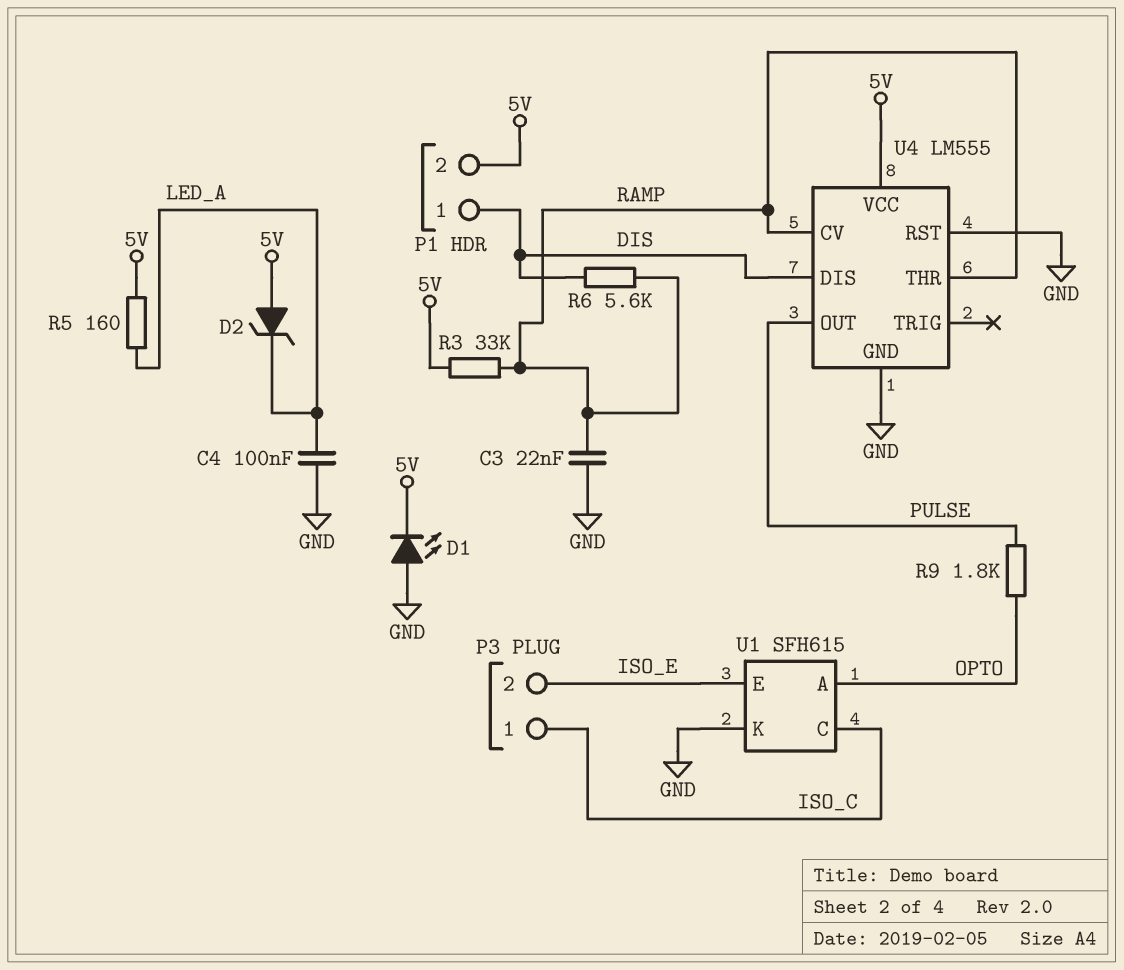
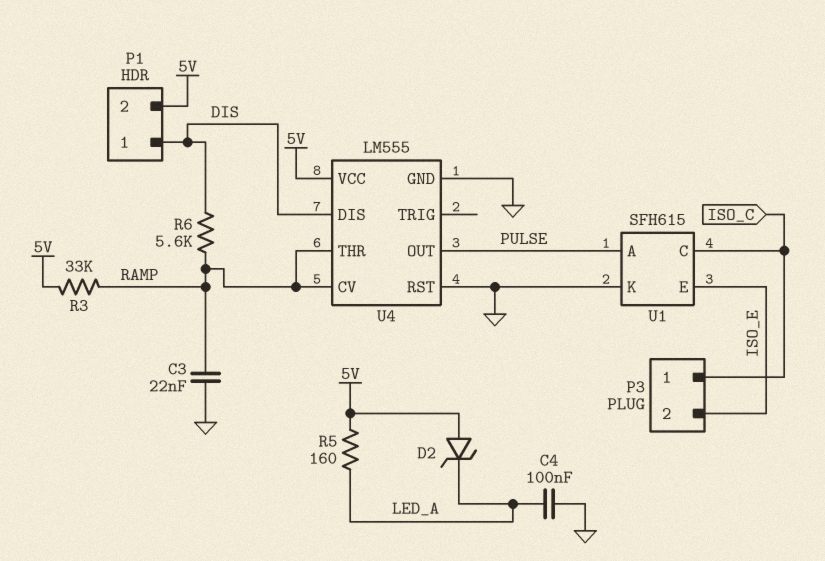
D1: LED (A GND, K 5V) -> none
R9: 1.8k (OPTO, PULSE) -> none
U1 pin A: OPTO -> PULSE

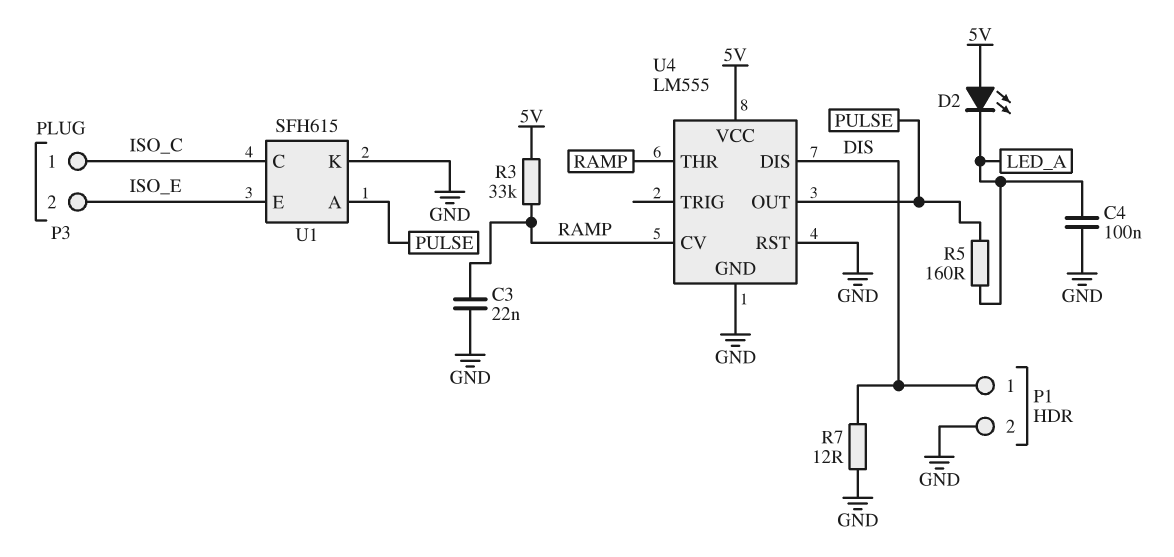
D2: zener (A 5V, K LED_A) -> LED (A 5V, K LED_A)
P1 pin 2: 5V -> GND
R5: 160 (5V, LED_A) -> 160 (LED_A, PULSE)
R6: 5.6k (DIS, RAMP) -> none
R7: none -> 12 (DIS, GND)

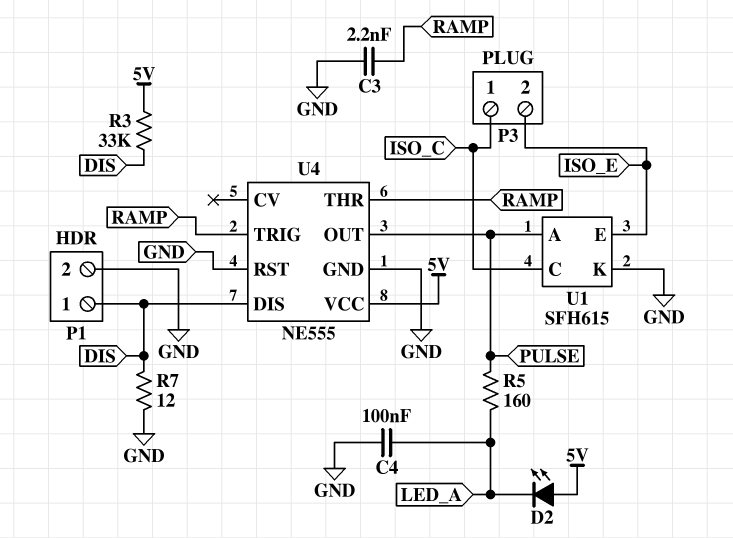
C3: 22nF (GND, RAMP) -> 2.2nF (GND, RAMP)
R3: 33k (5V, RAMP) -> 33k (5V, DIS)
U4: LM555 -> NE555
U4 pin CV: RAMP -> none
U4 pin TRIG: none -> RAMP

